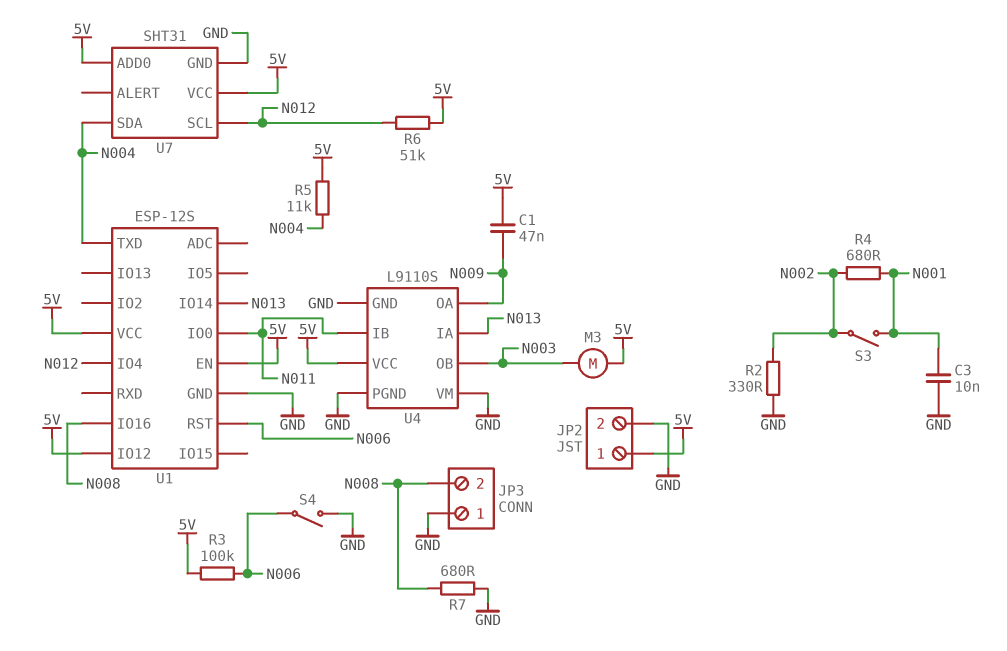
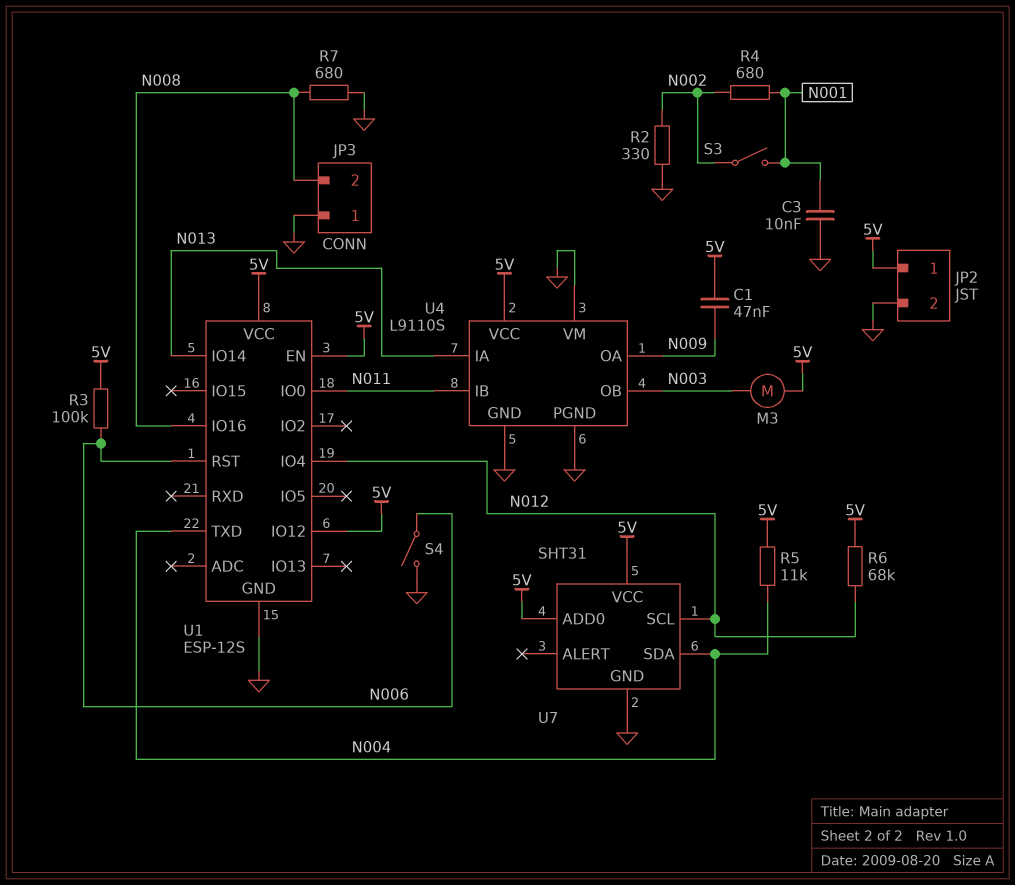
R6: 51k (5V, N012) -> 68k (5V, N012)

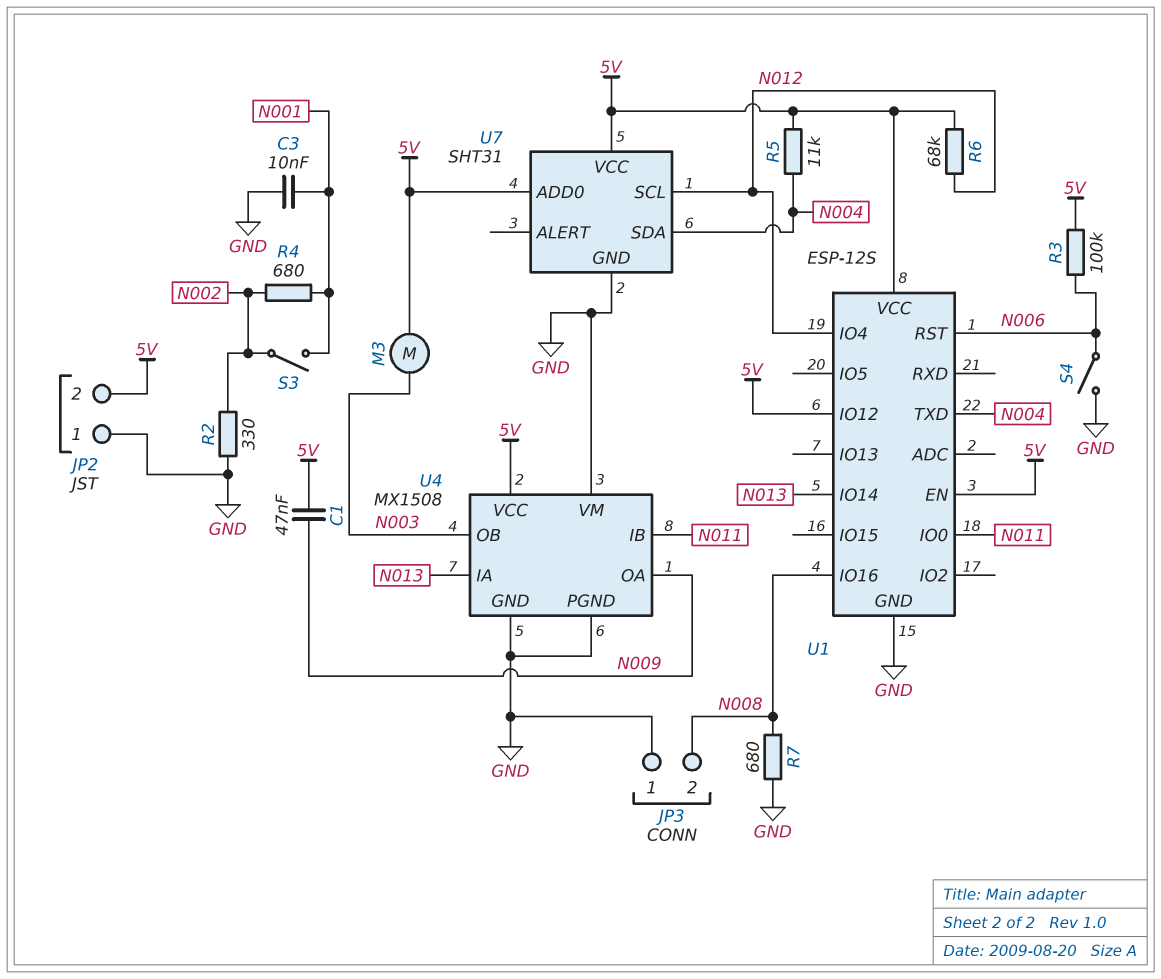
JP2 pin 1: 5V -> GND
JP2 pin 2: GND -> 5V
U4: L9110S -> MX1508

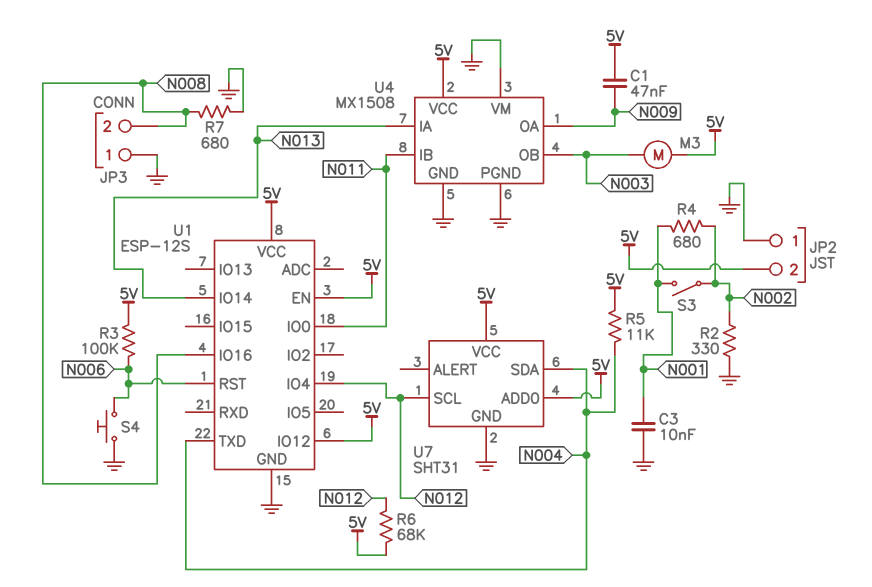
S4: switch (GND, N006) -> button (GND, N006)

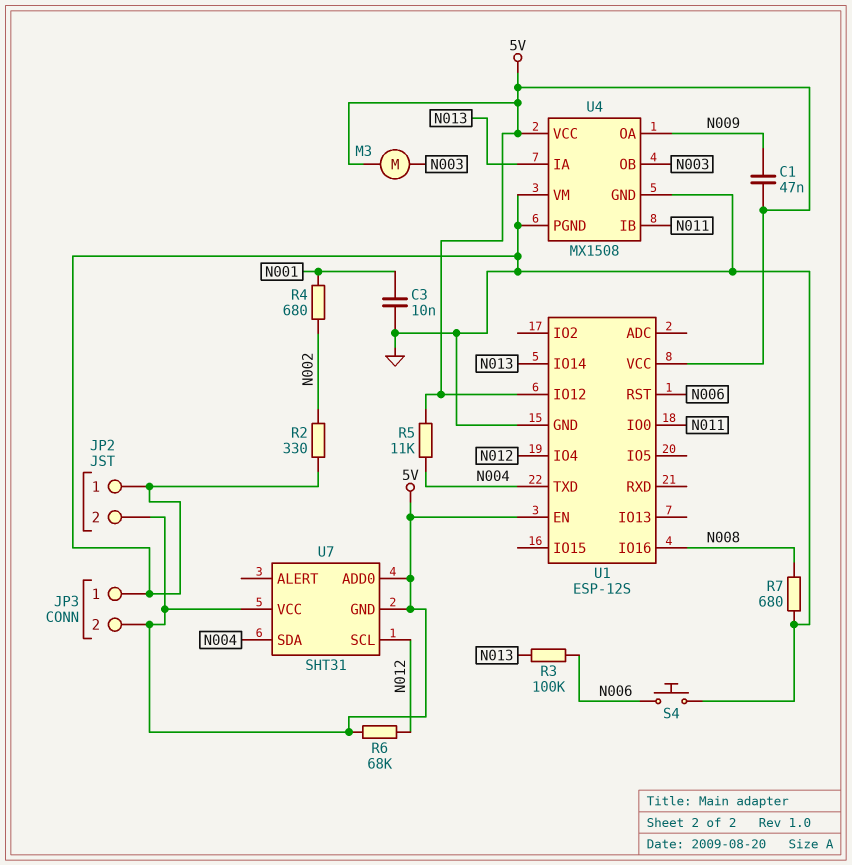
JP3 pin 2: N008 -> 5V
R3: 100k (5V, N006) -> 100k (N006, N013)
S3: switch (N001, N002) -> none
U7 pin GND: GND -> 5V

